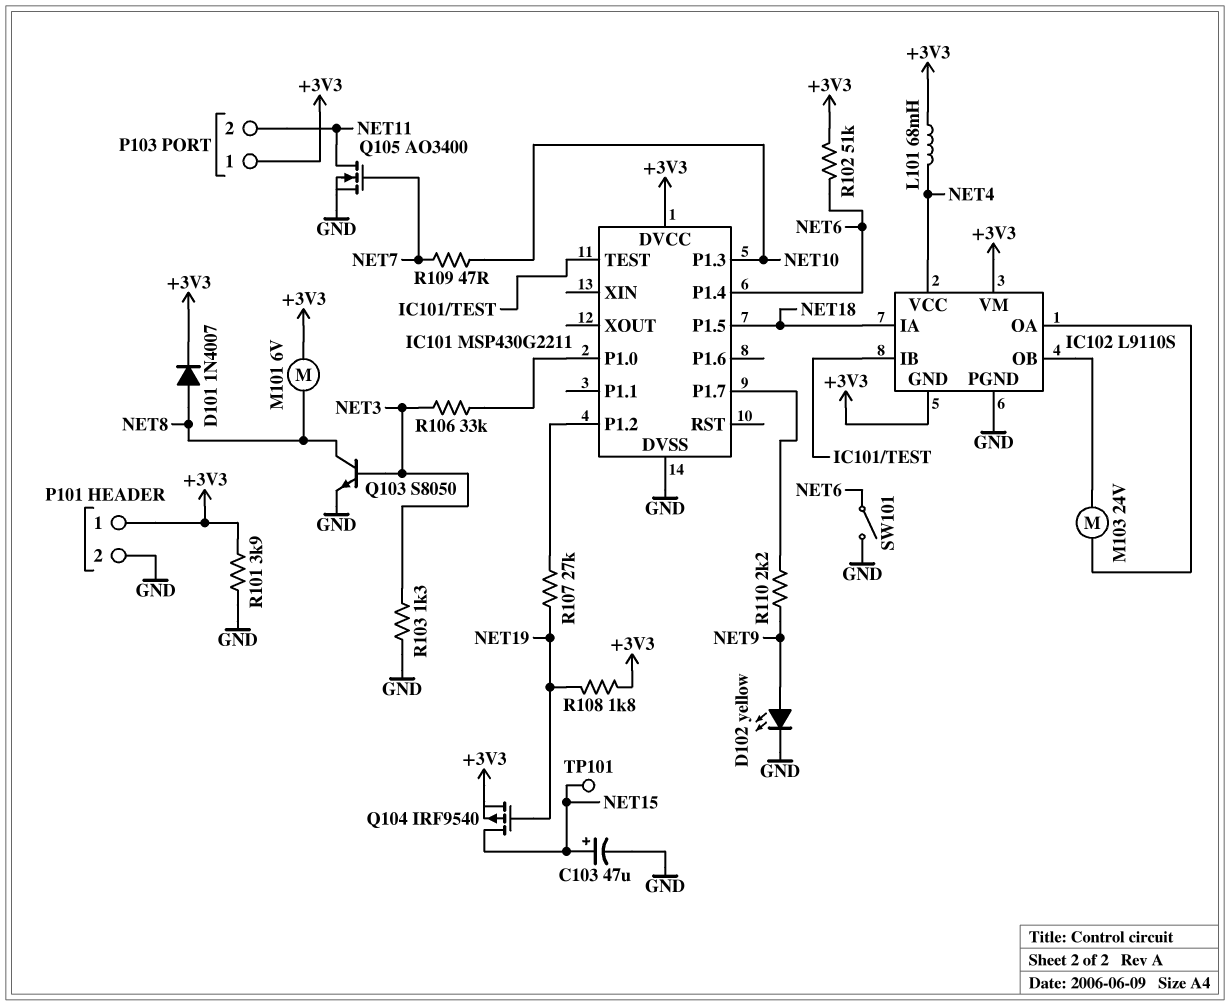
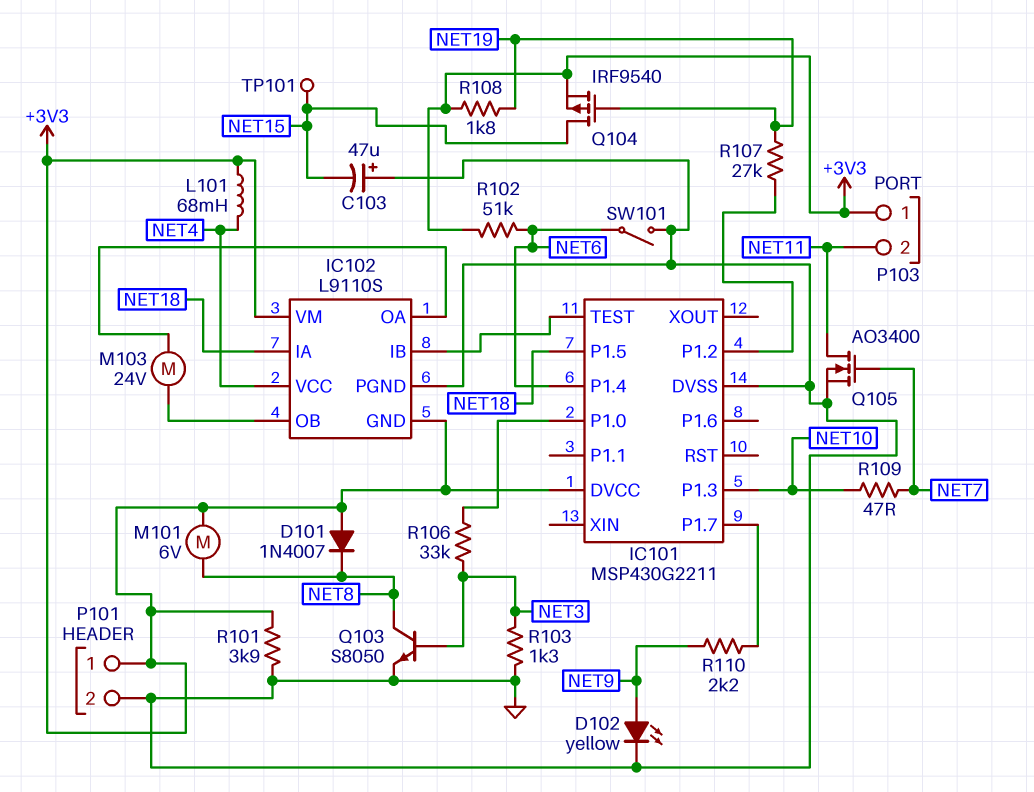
C103: 47uF (plus NET15, minus GND) -> 47uF (plus GND, minus NET15)
D101: diode 1N4007 (A NET8, K +3V3) -> diode 1N4007 (A +3V3, K NET8)

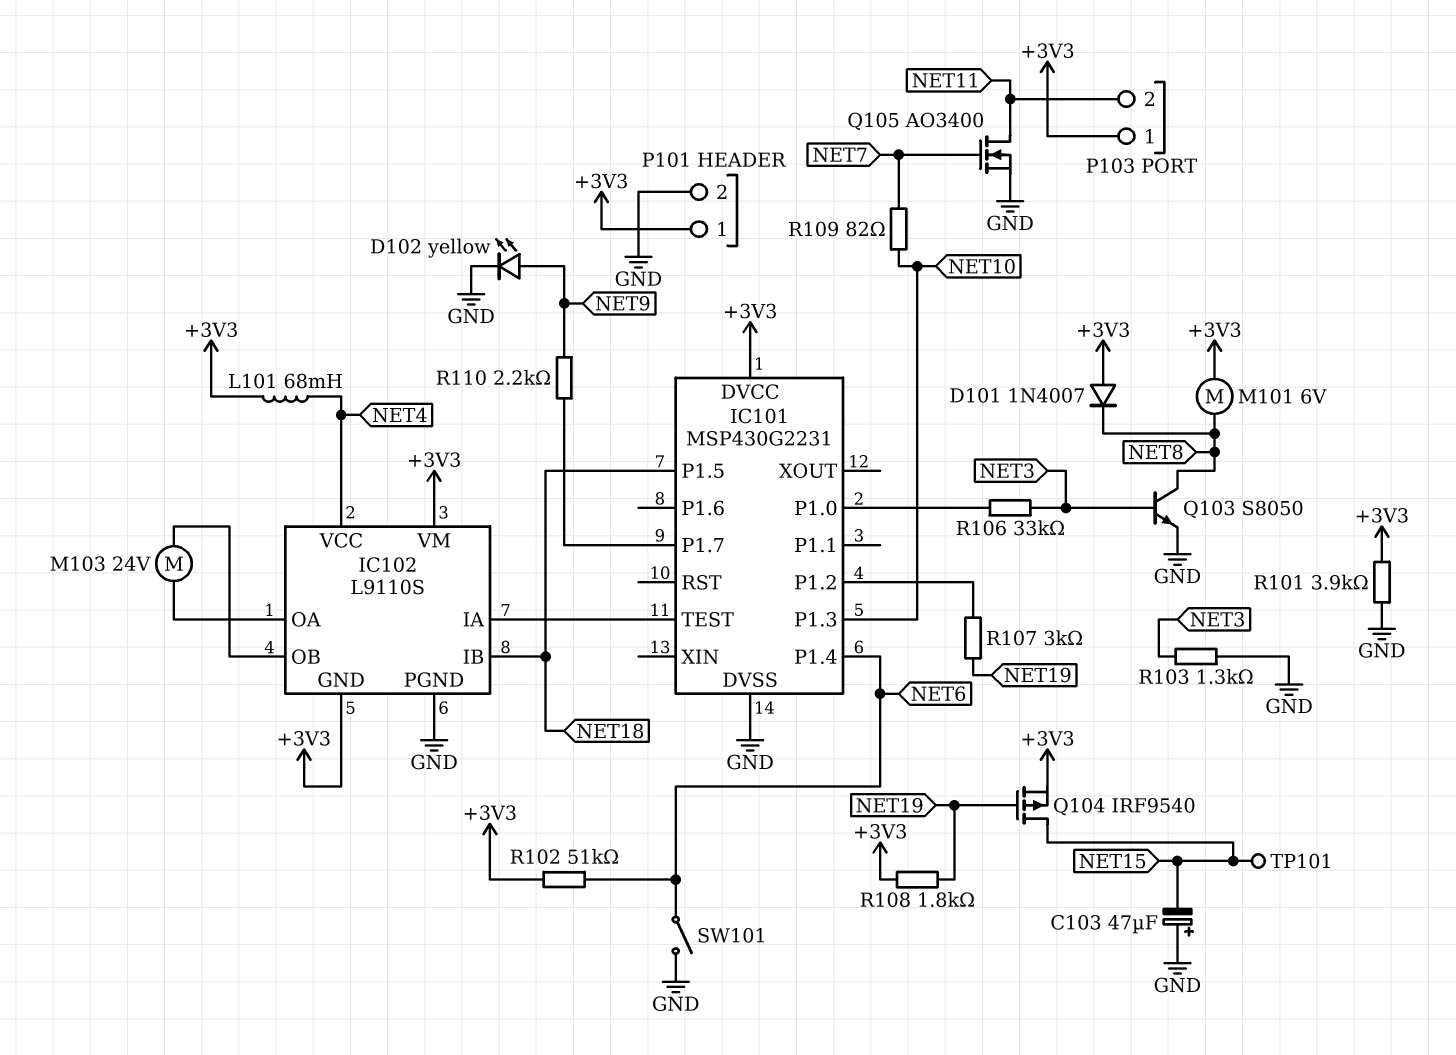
IC101: MSP430G2211 -> MSP430G2231
IC102 pin IA: NET18 -> IC101/TEST
IC102 pin IB: IC101/TEST -> NET18
R107: 27k (IC101/P1.2, NET19) -> 3k (IC101/P1.2, NET19)
R109: 47 (NET7, NET10) -> 82 (NET7, NET10)

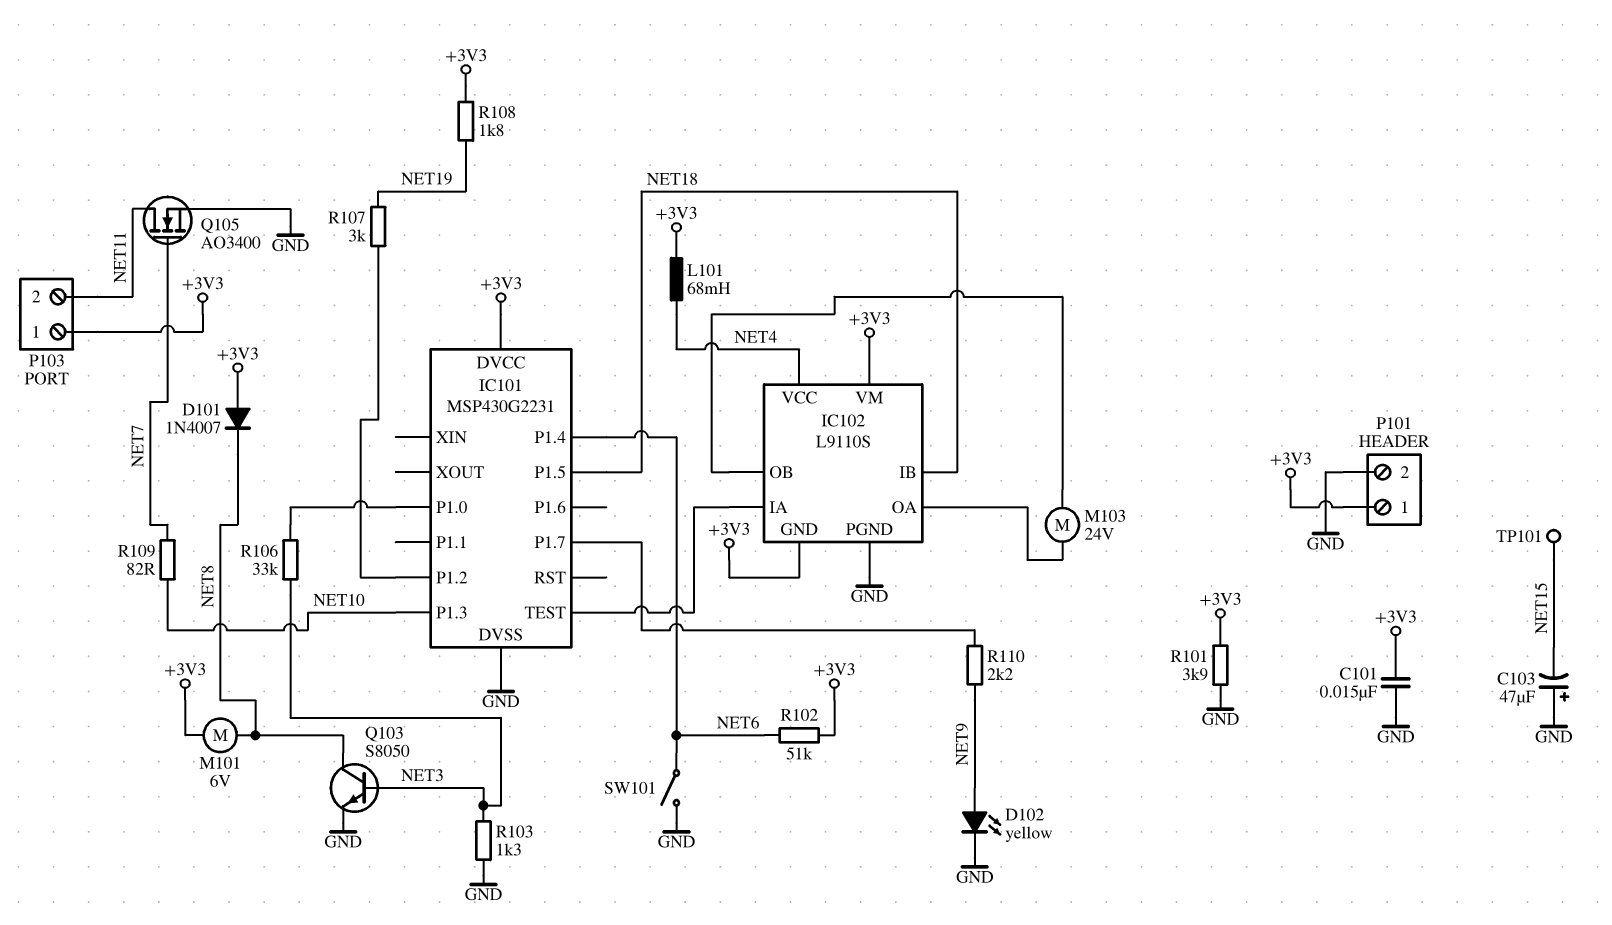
C101: none -> 15nF (+3V3, GND)
Q104: PMOS IRF9540 (G NET19, D NET15, S +3V3) -> none

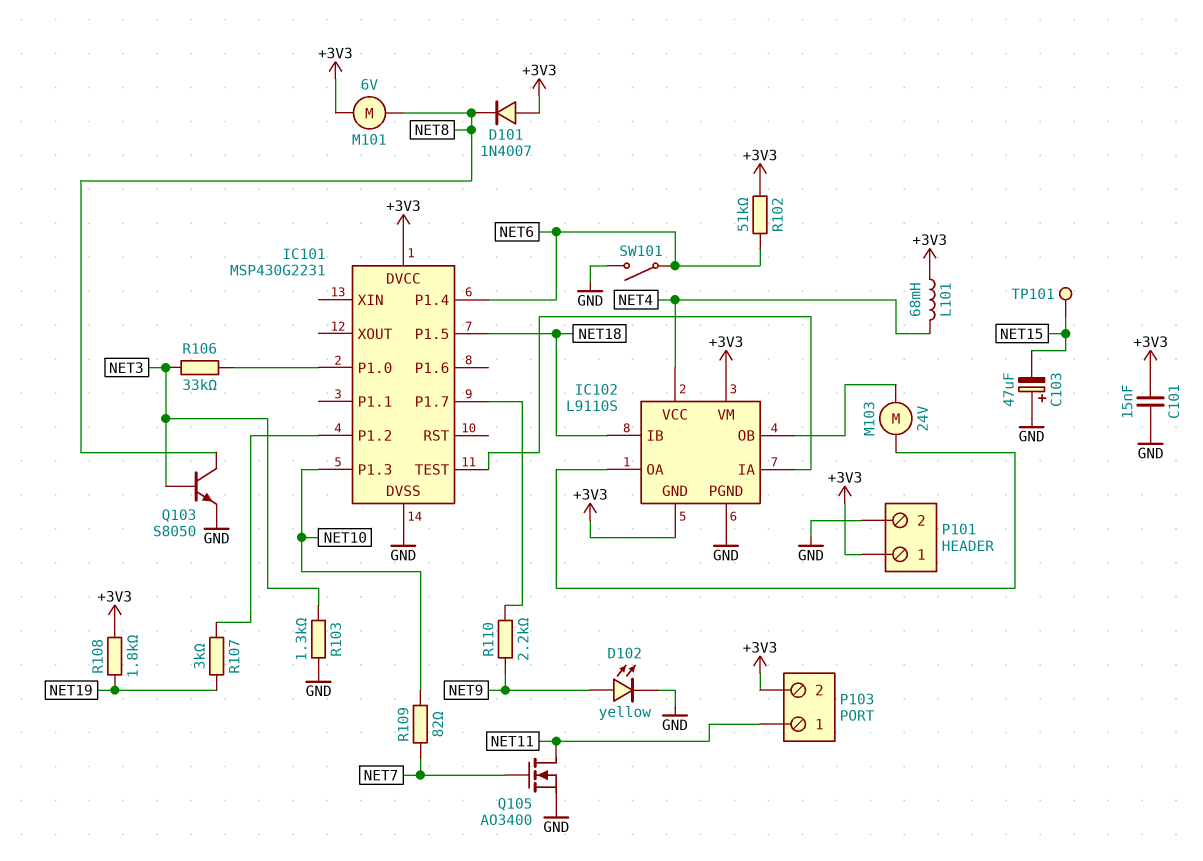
P103 pin 1: +3V3 -> NET11
P103 pin 2: NET11 -> +3V3
R101: 3.9k (+3V3, GND) -> none

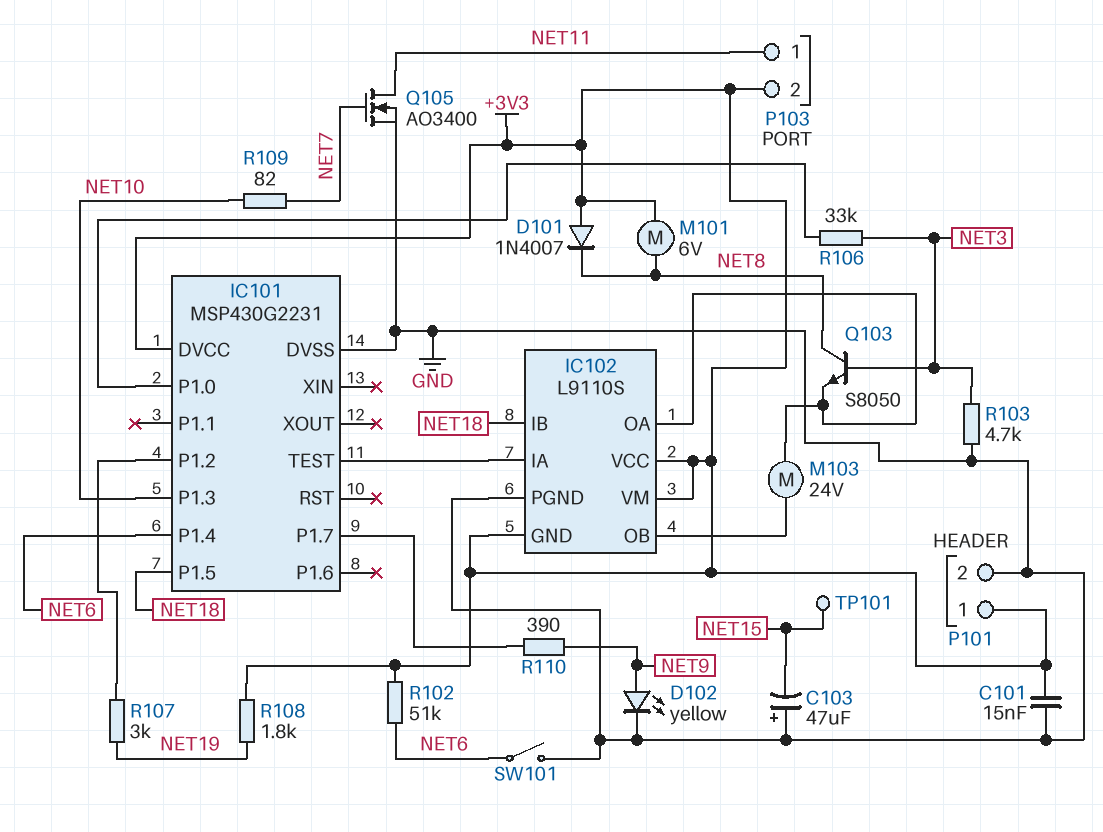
IC102 pin VCC: NET4 -> +3V3
L101: 68mH (+3V3, NET4) -> none
Q103: NPN S8050 (B NET3, C NET8, E GND) -> NPN S8050 (B NET3, C NET8, E IC102/OA)
R103: 1.3k (GND, NET3) -> 4.7k (GND, NET3)
R110: 2.2k (IC101/P1.7, NET9) -> 390 (IC101/P1.7, NET9)

